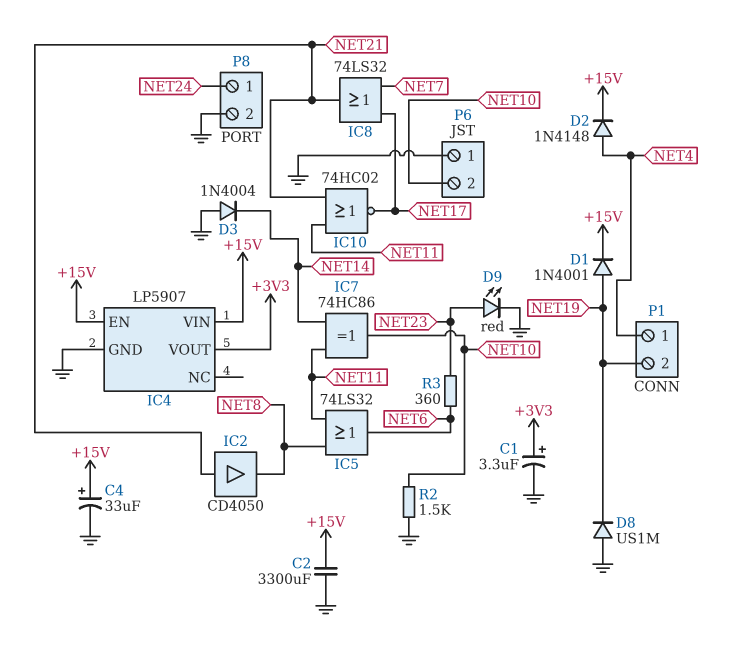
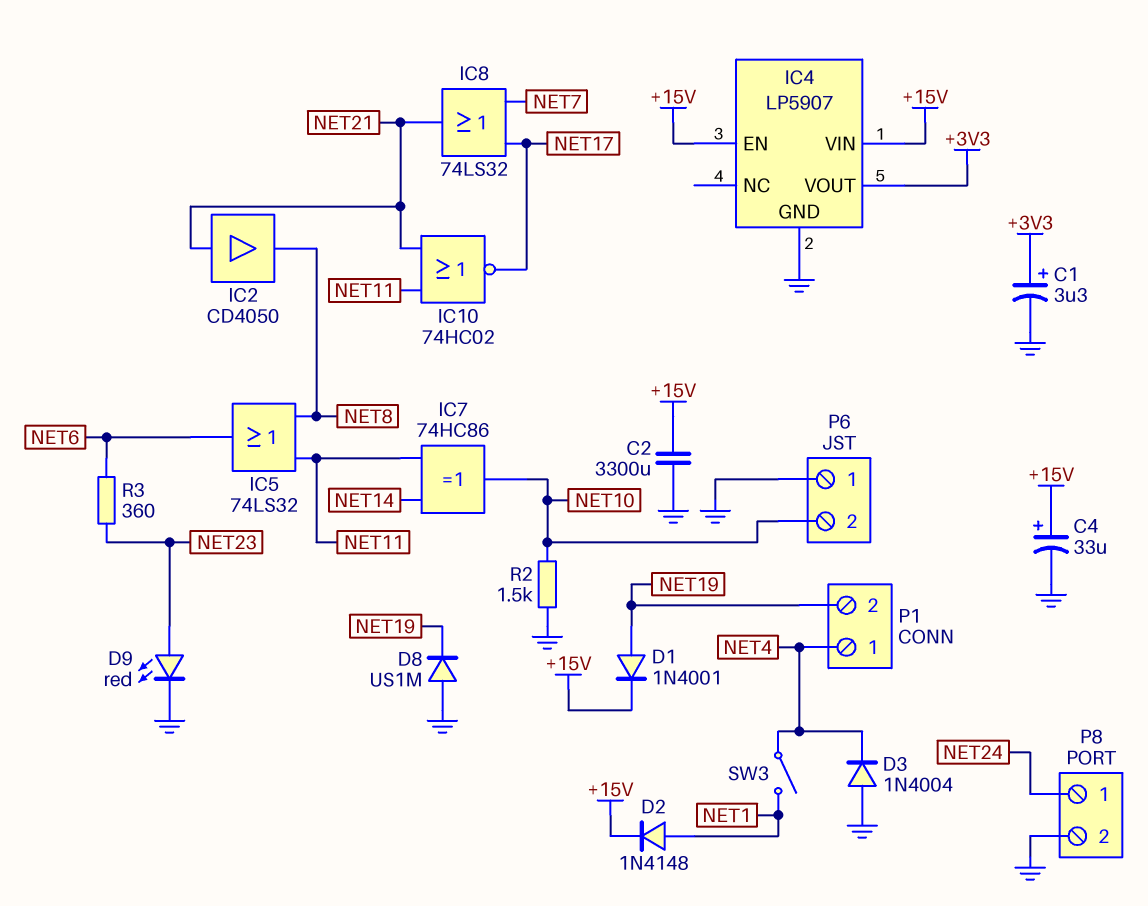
D2: diode 1N4148 (A NET4, K +15V) -> diode 1N4148 (A NET1, K +15V)
D3: diode 1N4004 (A GND, K NET14) -> diode 1N4004 (A GND, K NET4)
SW3: none -> switch (NET1, NET4)

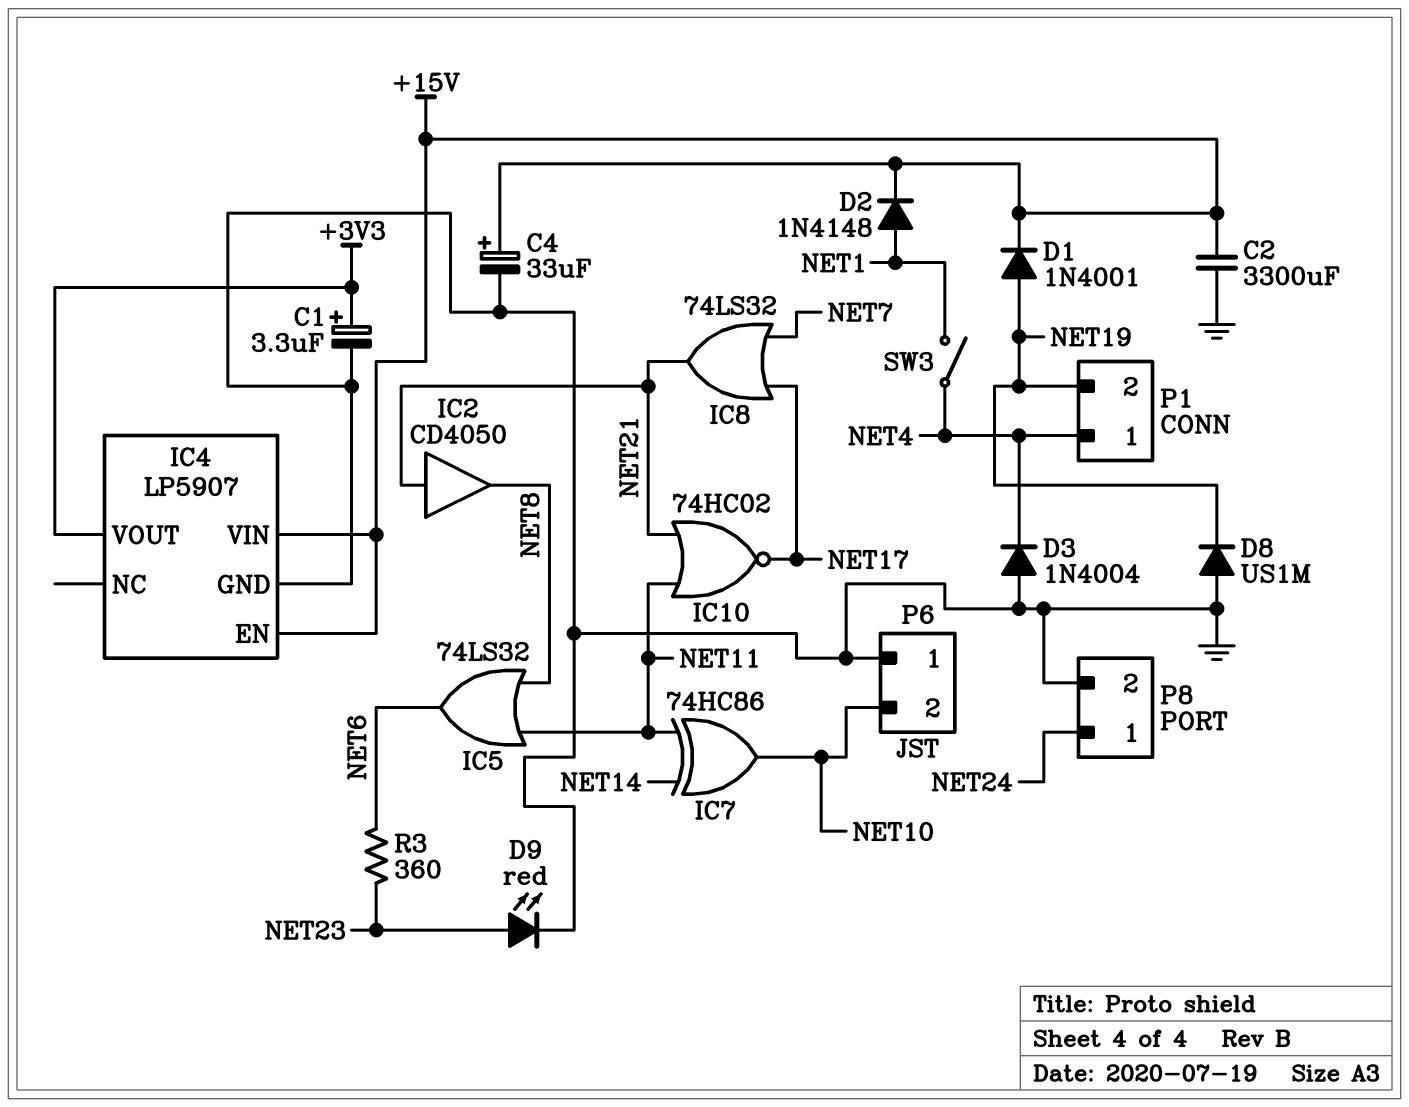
R2: 1.5k (GND, NET10) -> none

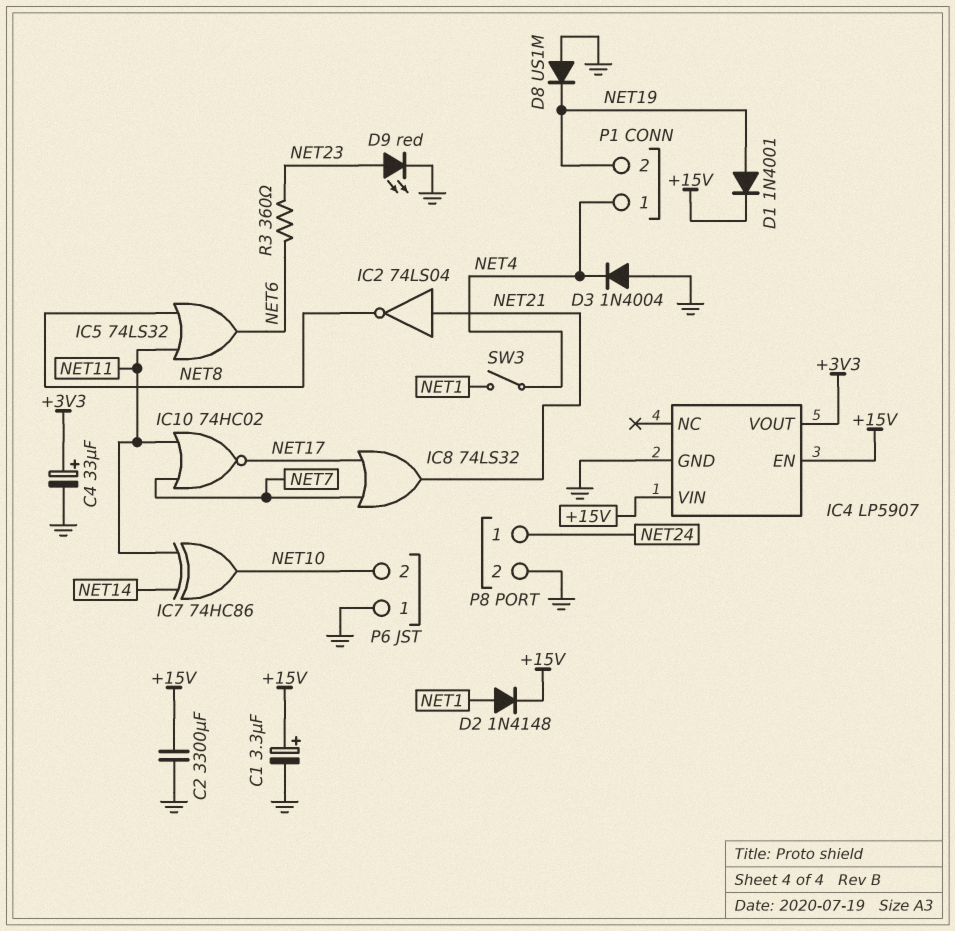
C1: 3.3uF (plus +3V3, minus GND) -> 3.3uF (plus +15V, minus GND)
C4: 33uF (plus +15V, minus GND) -> 33uF (plus +3V3, minus GND)
IC2: buffer CD4050 (in NET21, out NET8) -> NOT 74LS04 (in NET21, out NET8)
IC10: NOR 74HC02 (in NET11, in NET21, out NET17) -> NOR 74HC02 (in NET7, in NET11, out NET17)

